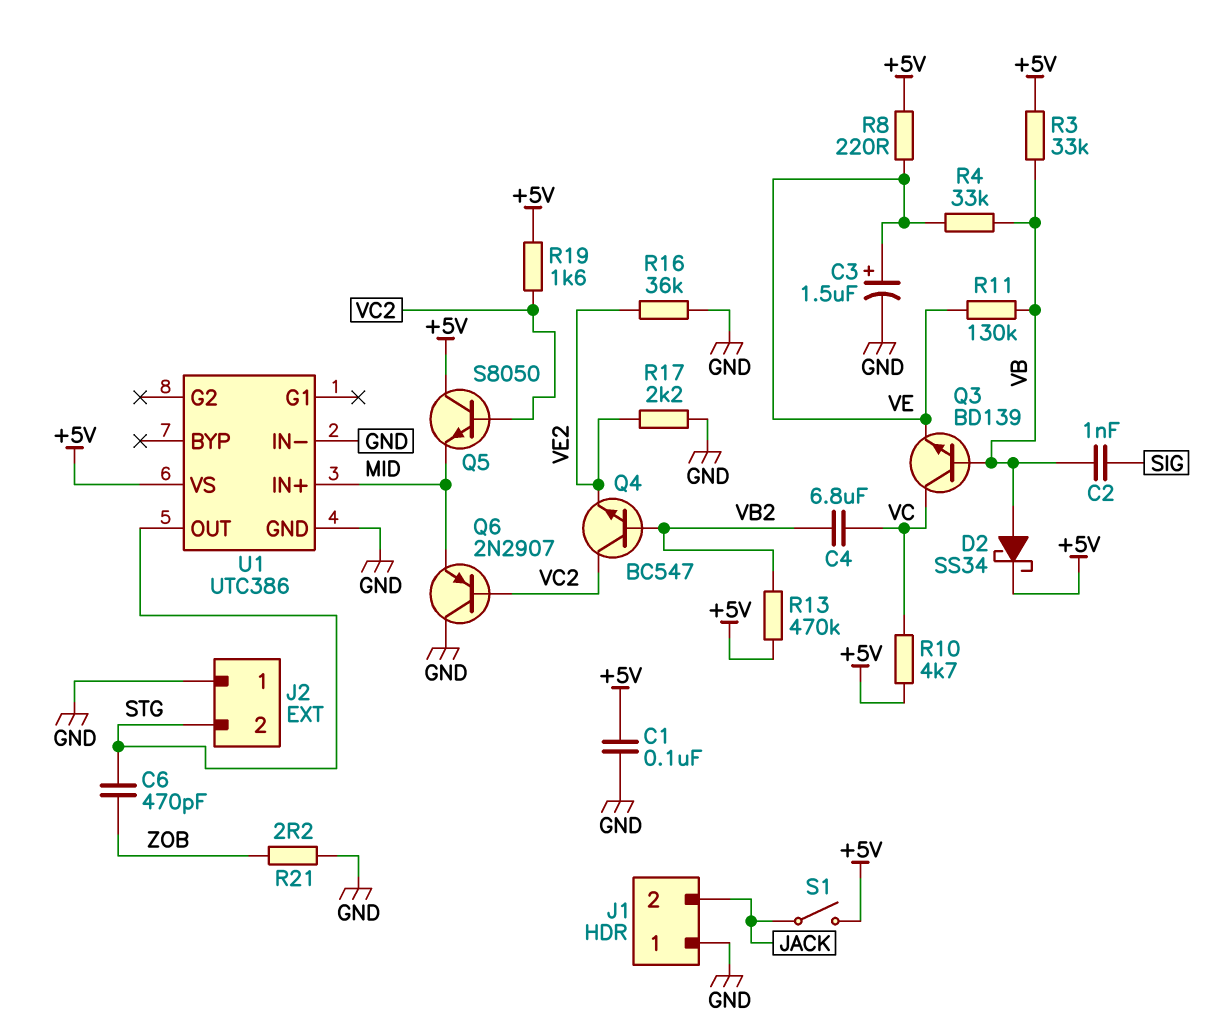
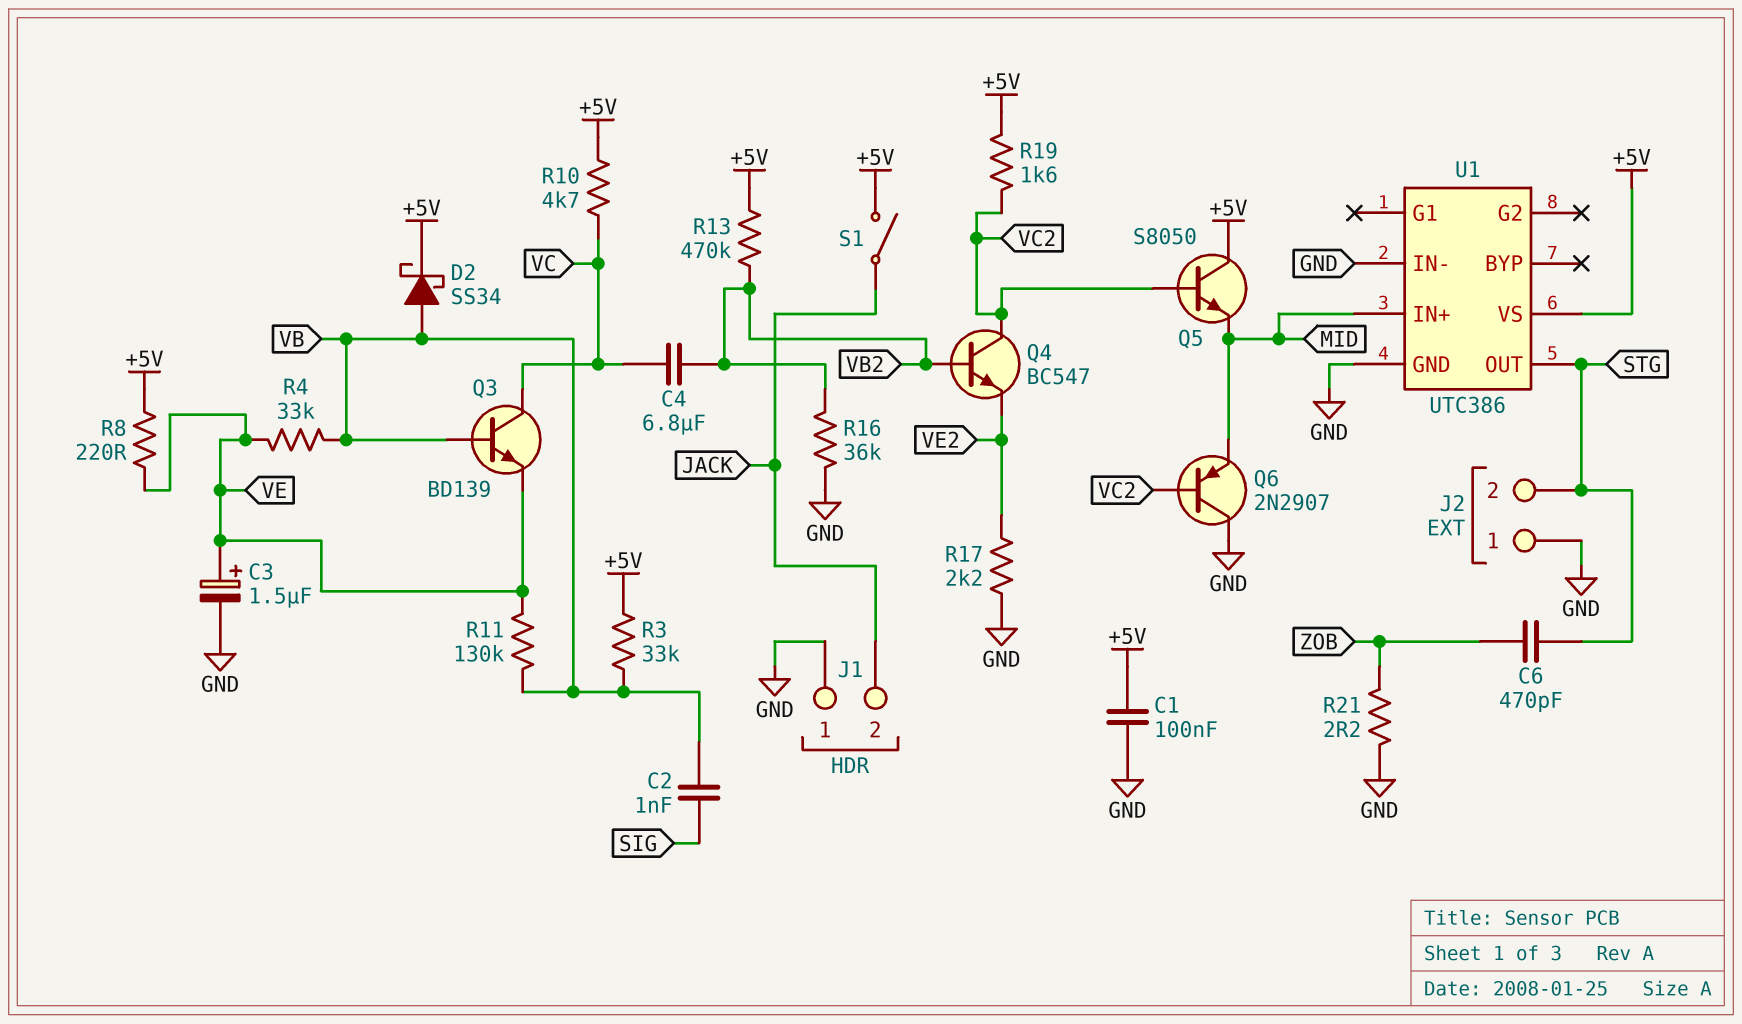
R16: 36k (GND, VE2) -> 36k (GND, VB2)

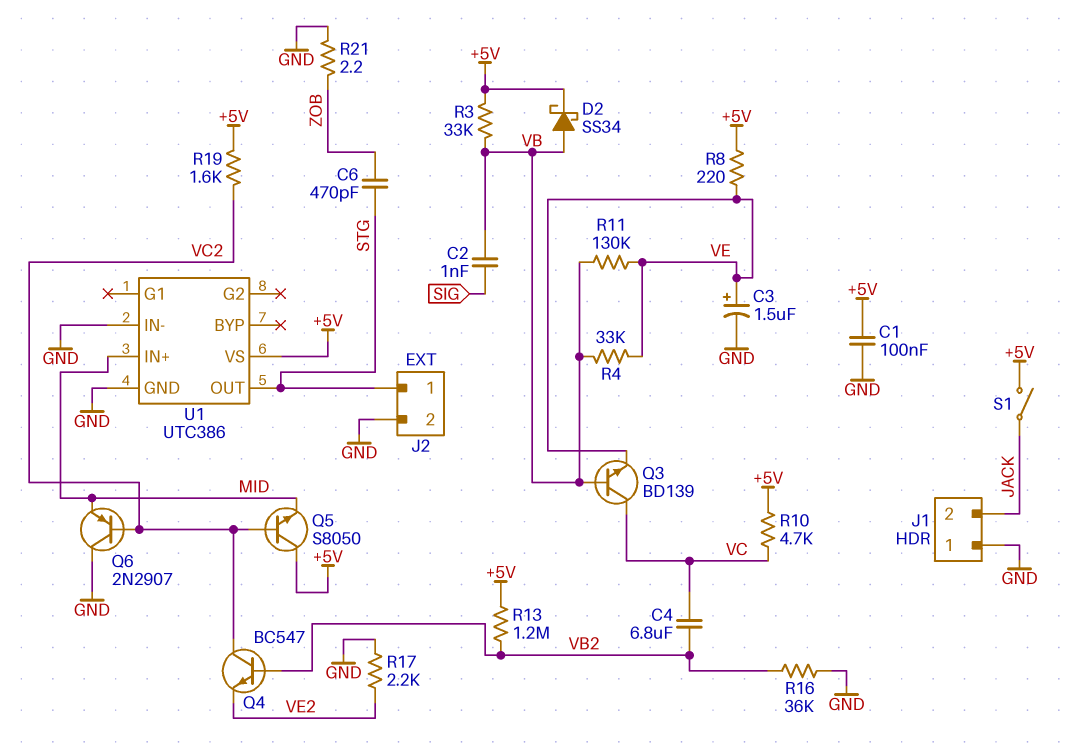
J2 pin 1: GND -> STG
J2 pin 2: STG -> GND
R13: 470k (+5V, VB2) -> 1.2M (+5V, VB2)

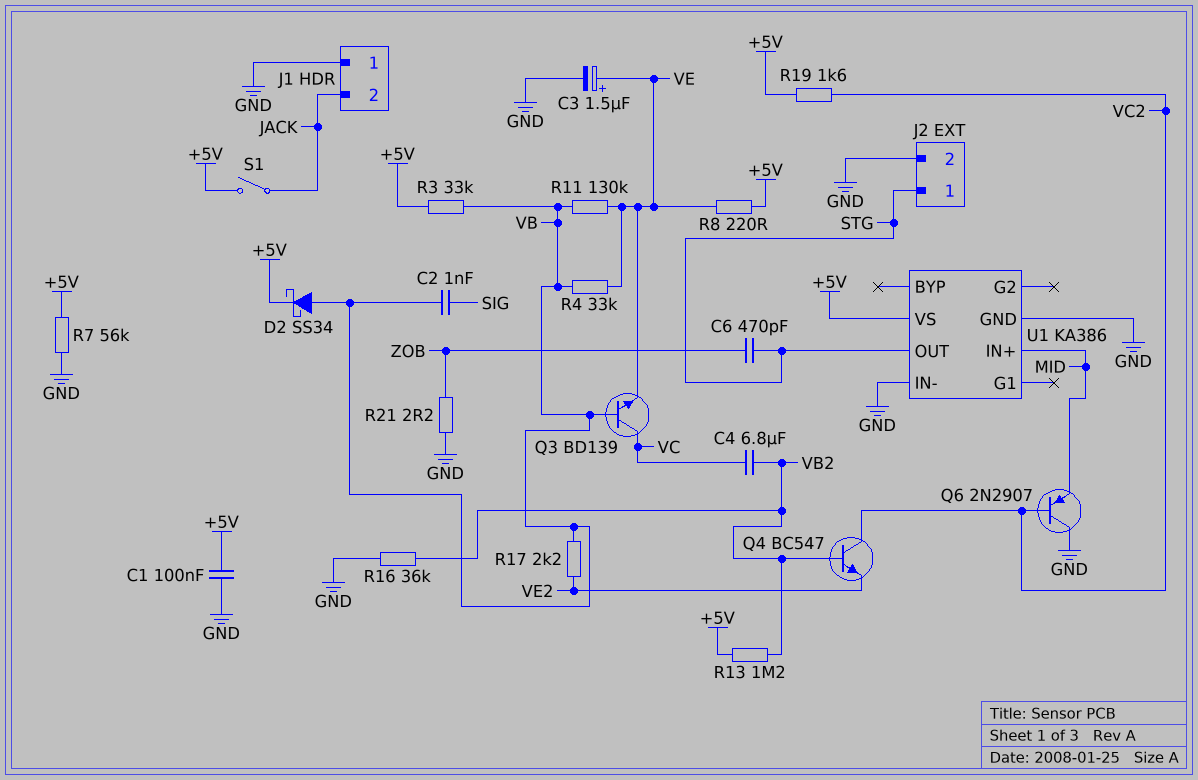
Q5: NPN S8050 (B VC2, C +5V, E MID) -> none
R7: none -> 56k (+5V, GND)
R10: 4.7k (+5V, VC) -> none
R17: 2.2k (GND, VE2) -> 2.2k (VB, VE2)
U1: UTC386 -> KA386

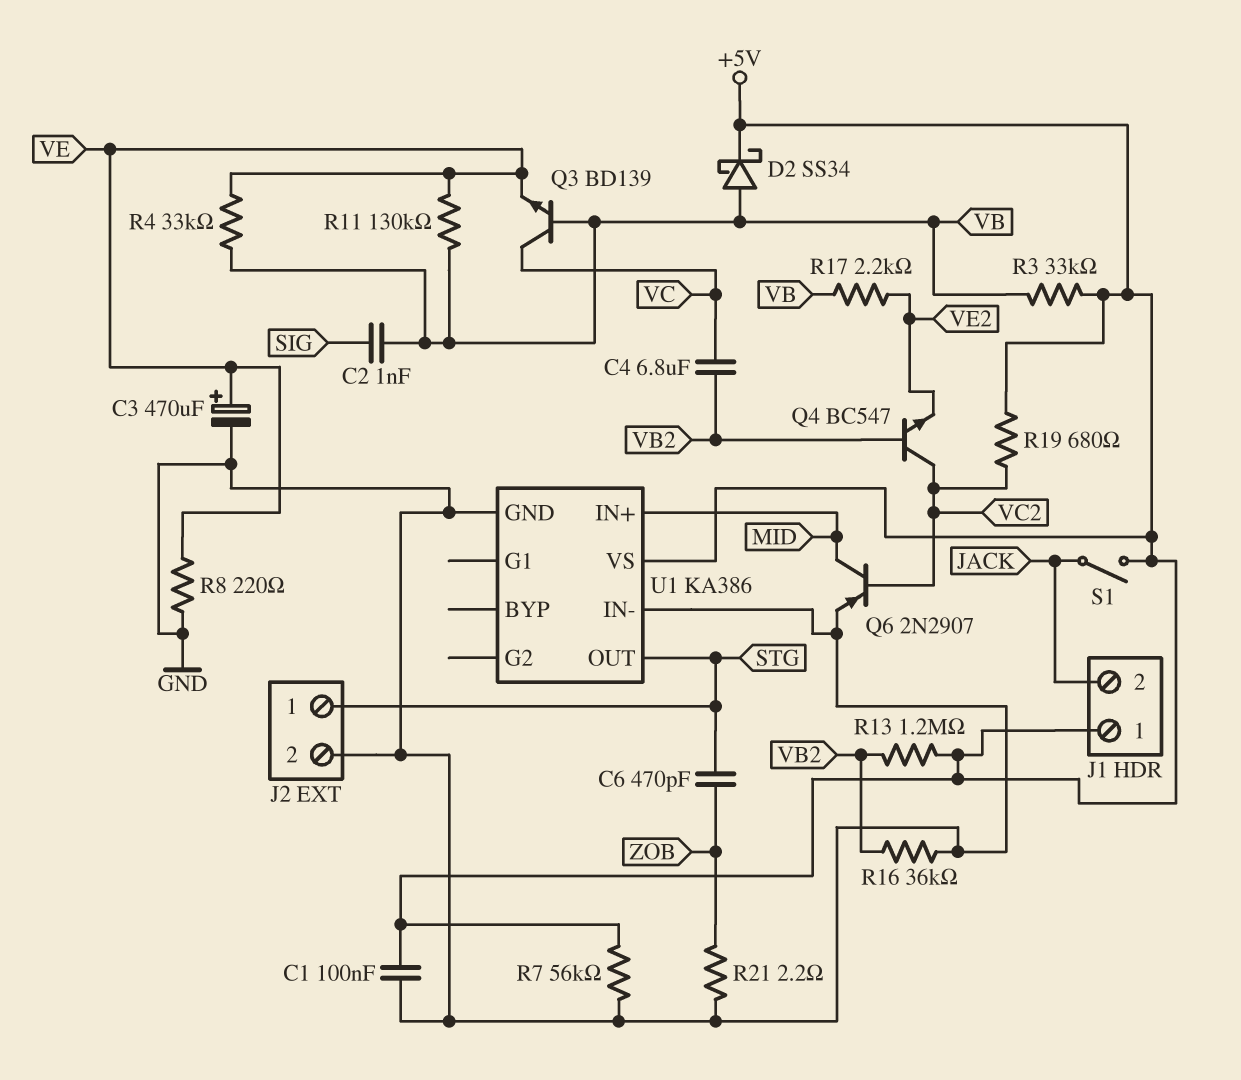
C3: 1.5uF (plus VE, minus GND) -> 470uF (plus VE, minus GND)
J1 pin 1: GND -> +5V
Q6: PNP 2N2907 (B VC2, C GND, E MID) -> PNP 2N2907 (B VC2, C MID, E GND)
R8: 220 (+5V, VE) -> 220 (GND, VE)
R19: 1.6k (+5V, VC2) -> 680 (+5V, VC2)

